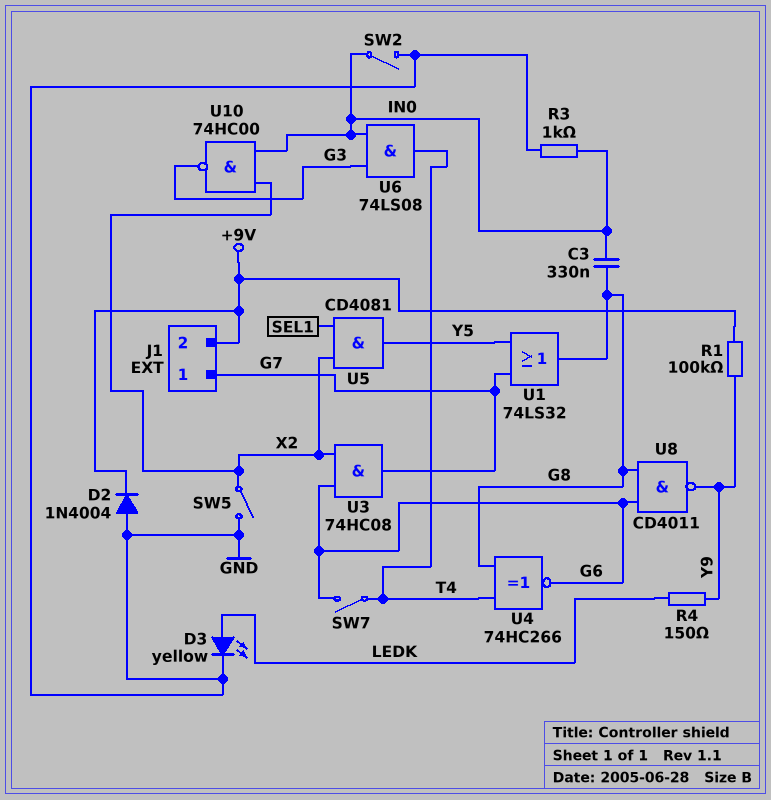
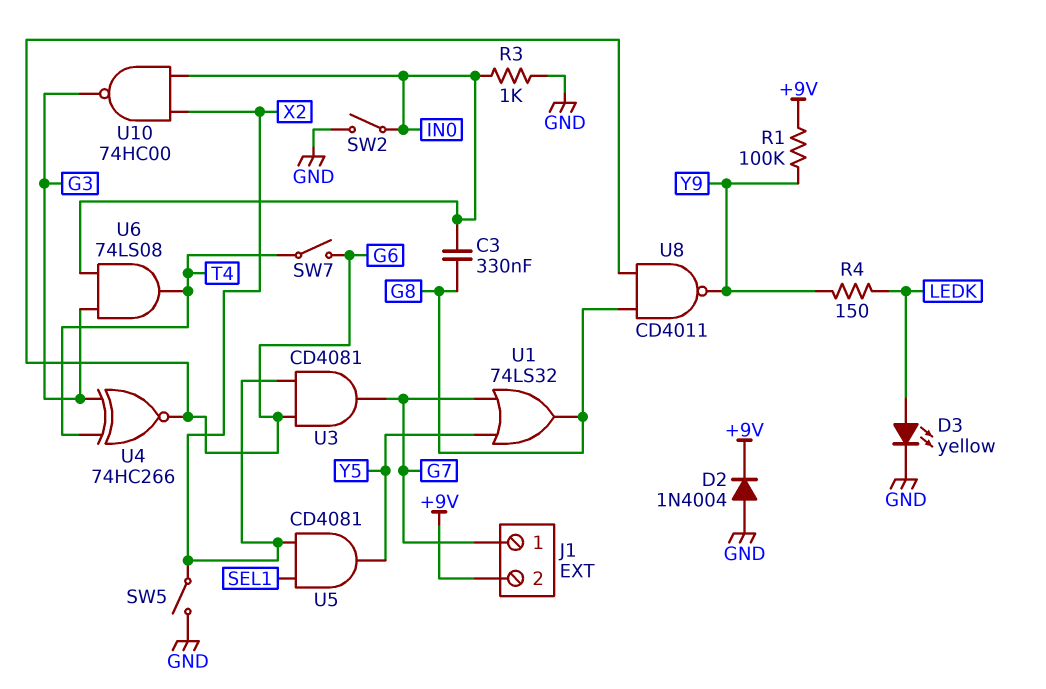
U3: AND 74HC08 (in G6, in X2, out G7) -> AND CD4081 (in G6, in X2, out G7)
U4: XNOR 74HC266 (in G8, in T4, out G6) -> XNOR 74HC266 (in G3, in T4, out G6)

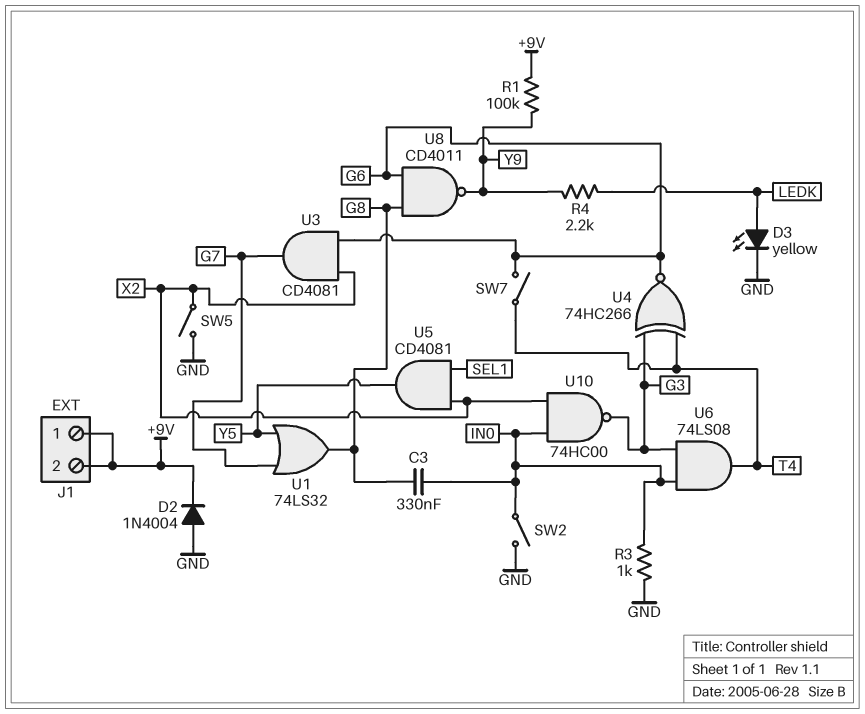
J1 pin 1: G7 -> +9V
R4: 150 (LEDK, Y9) -> 2.2k (LEDK, Y9)

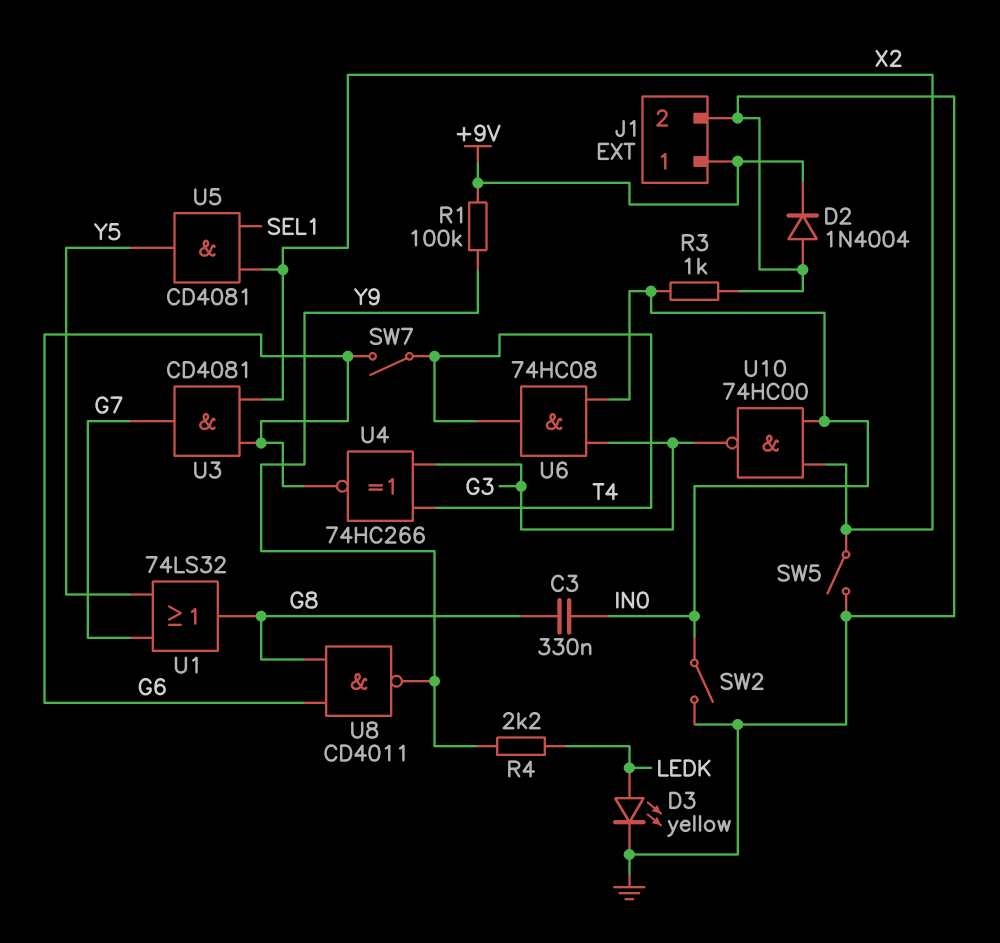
J1 pin 2: +9V -> GND
U6: AND 74LS08 (in G3, in IN0, out T4) -> AND 74HC08 (in G3, in IN0, out T4)

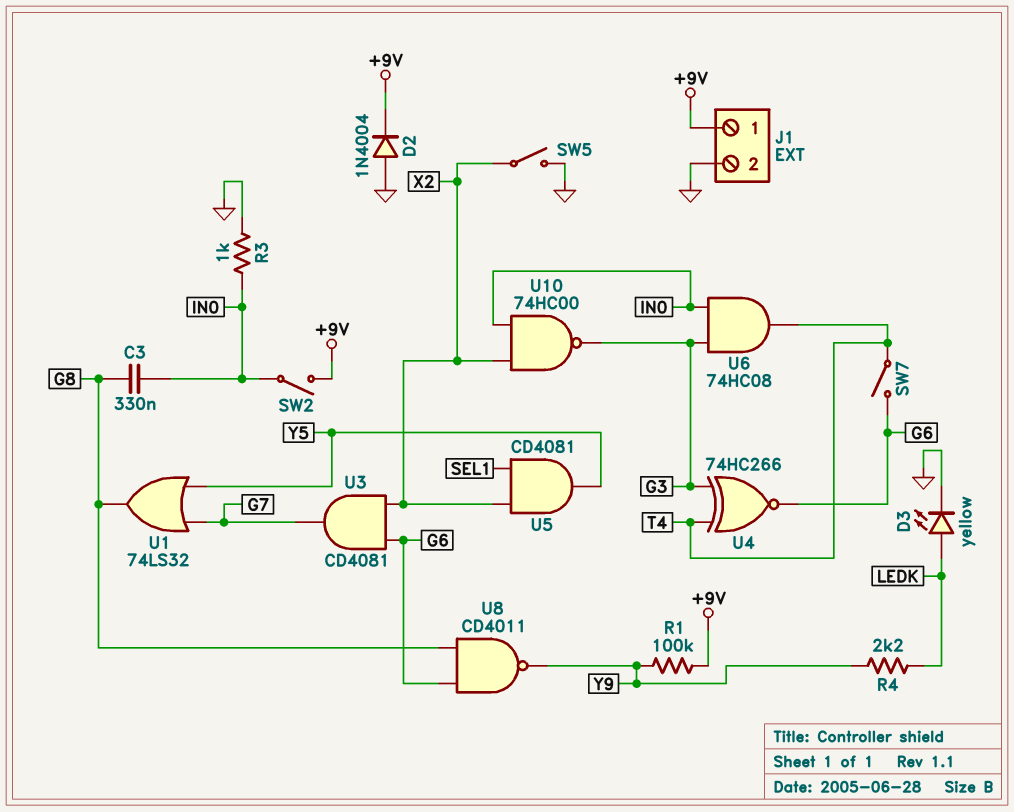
SW2: switch (GND, IN0) -> switch (+9V, IN0)

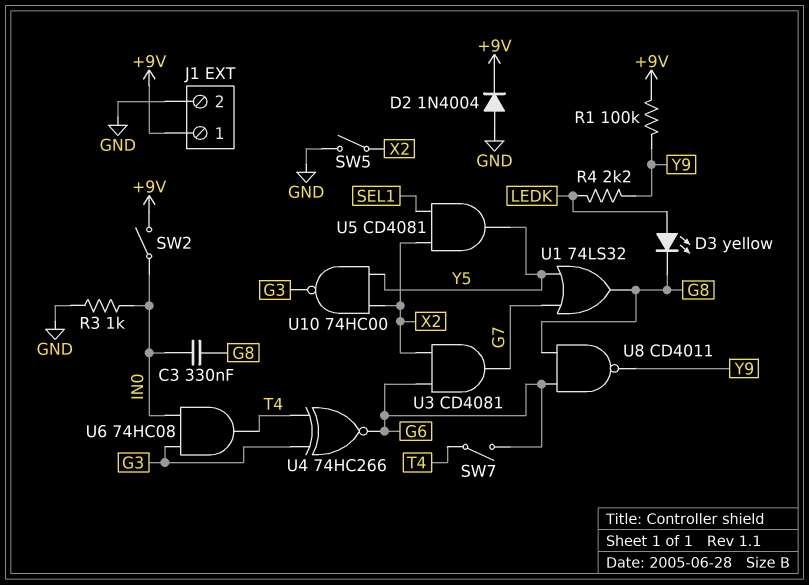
D3: LED yellow (A LEDK, K GND) -> LED yellow (A LEDK, K G8)
U10: NAND 74HC00 (in IN0, in X2, out G3) -> NAND 74HC00 (in X2, in Y5, out G3)

